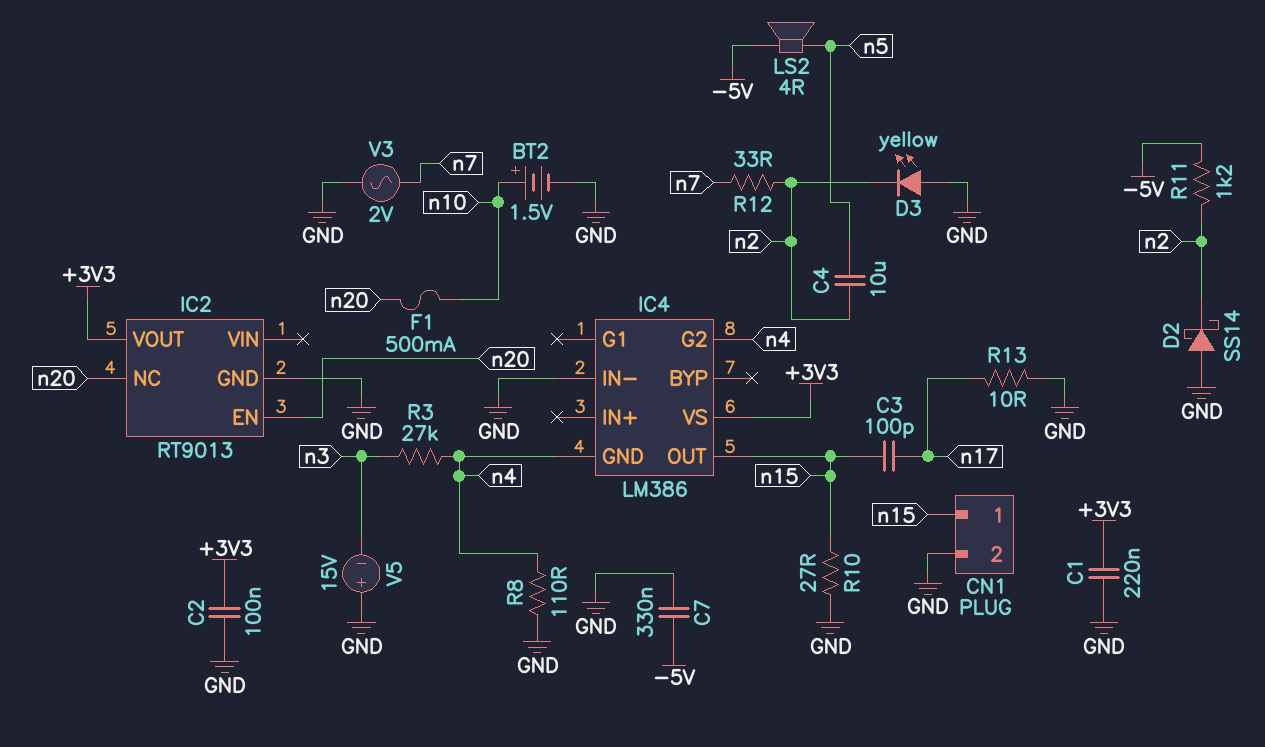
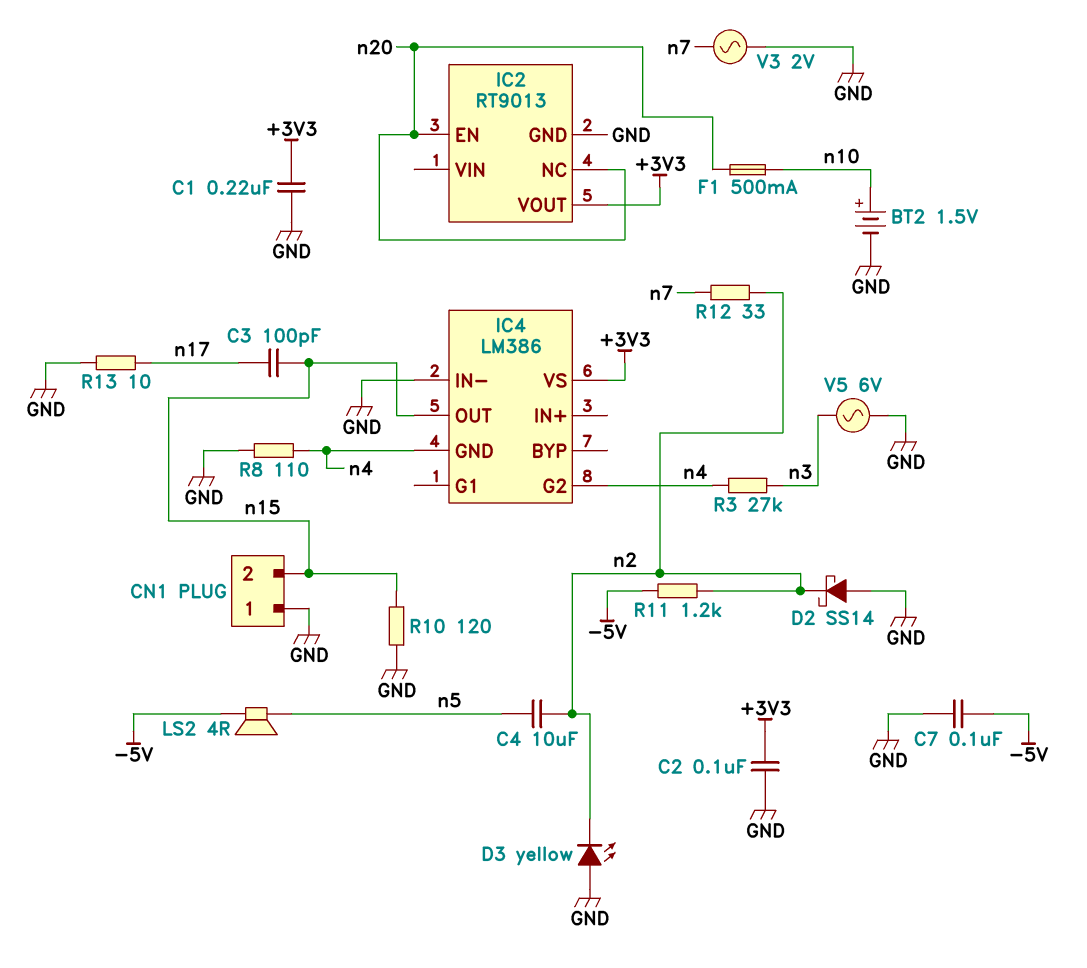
C7: 330nF (-5V, GND) -> 100nF (-5V, GND)
CN1 pin 1: n15 -> GND
CN1 pin 2: GND -> n15
R10: 27 (GND, n15) -> 120 (GND, n15)
V5: 15V (plus GND, minus n3) -> AC 6V (GND, n3)

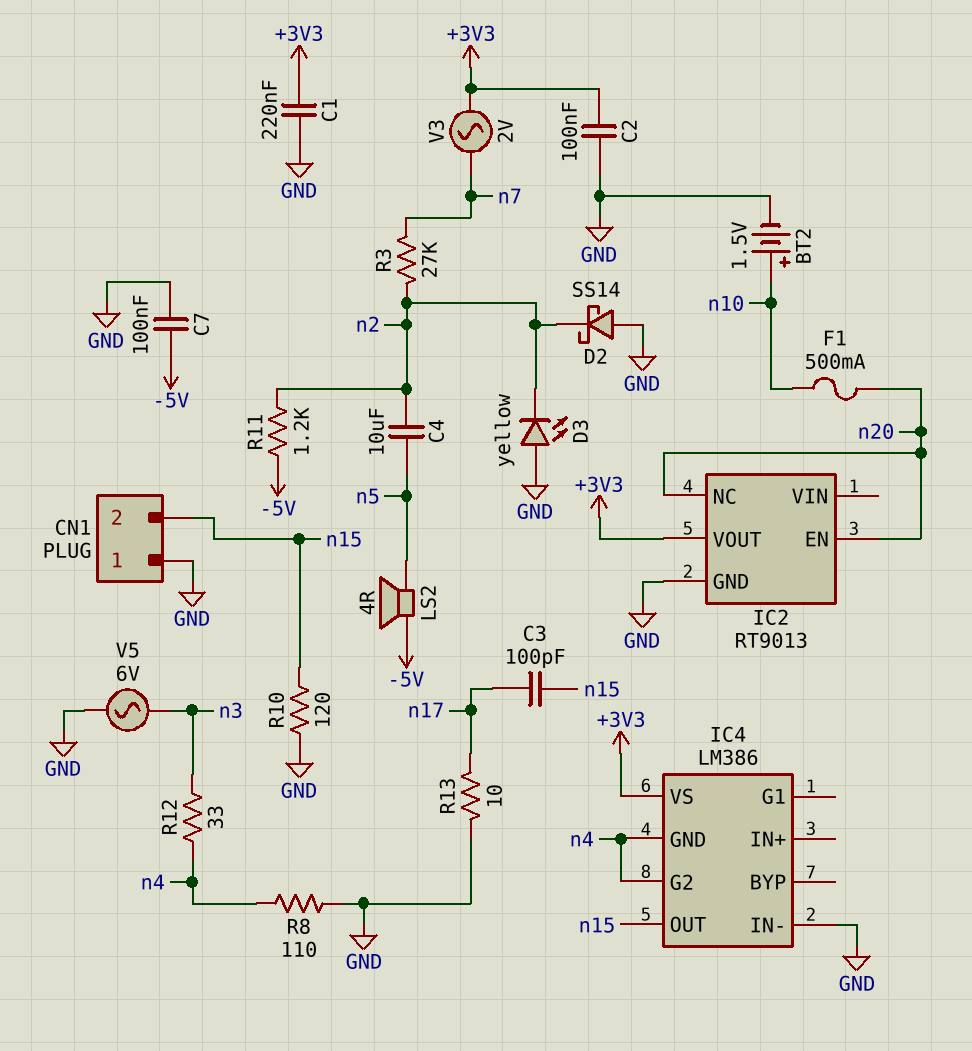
R3: 27k (n3, n4) -> 27k (n2, n7)
R12: 33 (n2, n7) -> 33 (n3, n4)
V3: AC 2V (GND, n7) -> AC 2V (+3V3, n7)

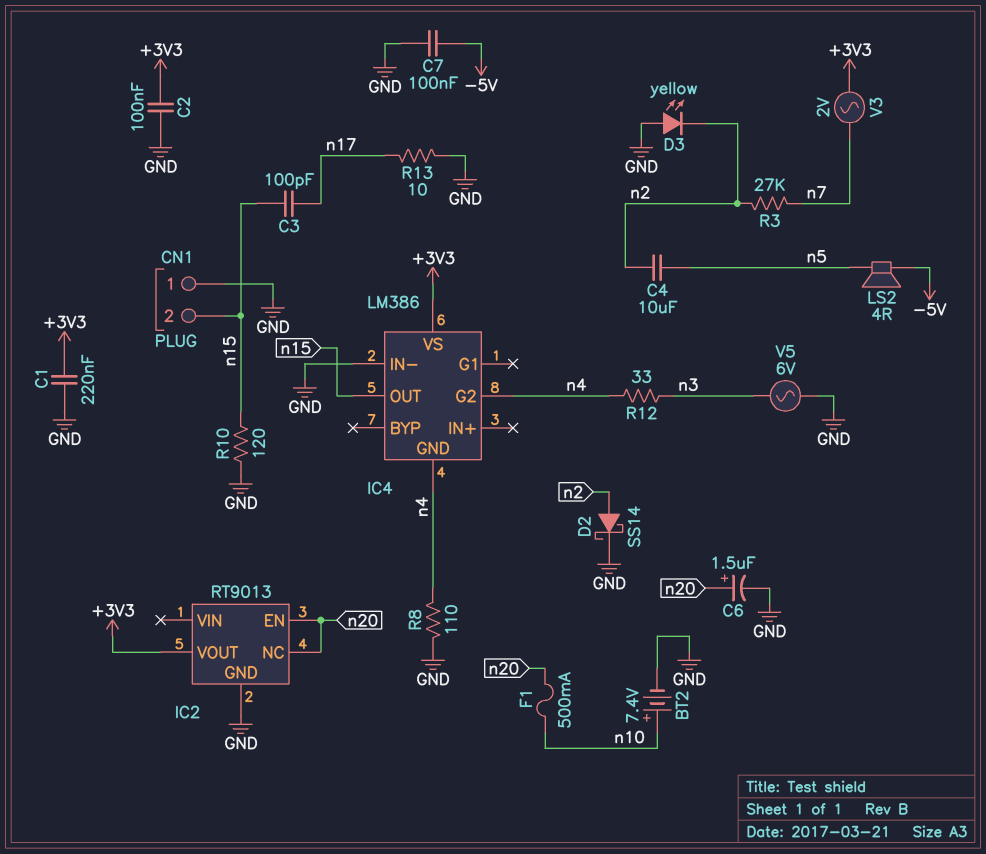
BT2: 1.5V (plus n10, minus GND) -> 7.4V (plus n10, minus GND)
C6: none -> 1.5uF (plus n20, minus GND)
D2: schottky SS14 (A GND, K n2) -> schottky SS14 (A n2, K GND)
R11: 1.2k (-5V, n2) -> none

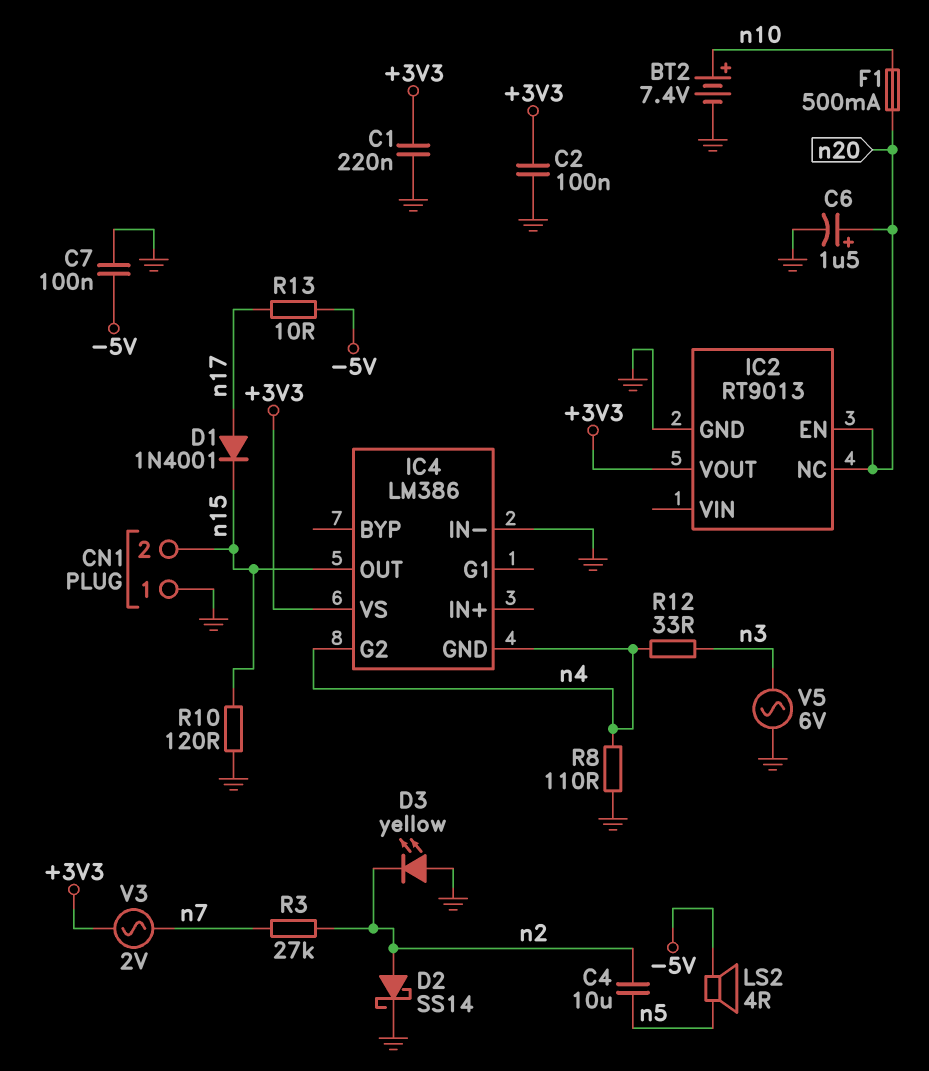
C3: 100pF (n15, n17) -> none
D1: none -> diode 1N4001 (A n17, K n15)
R13: 10 (GND, n17) -> 10 (-5V, n17)

